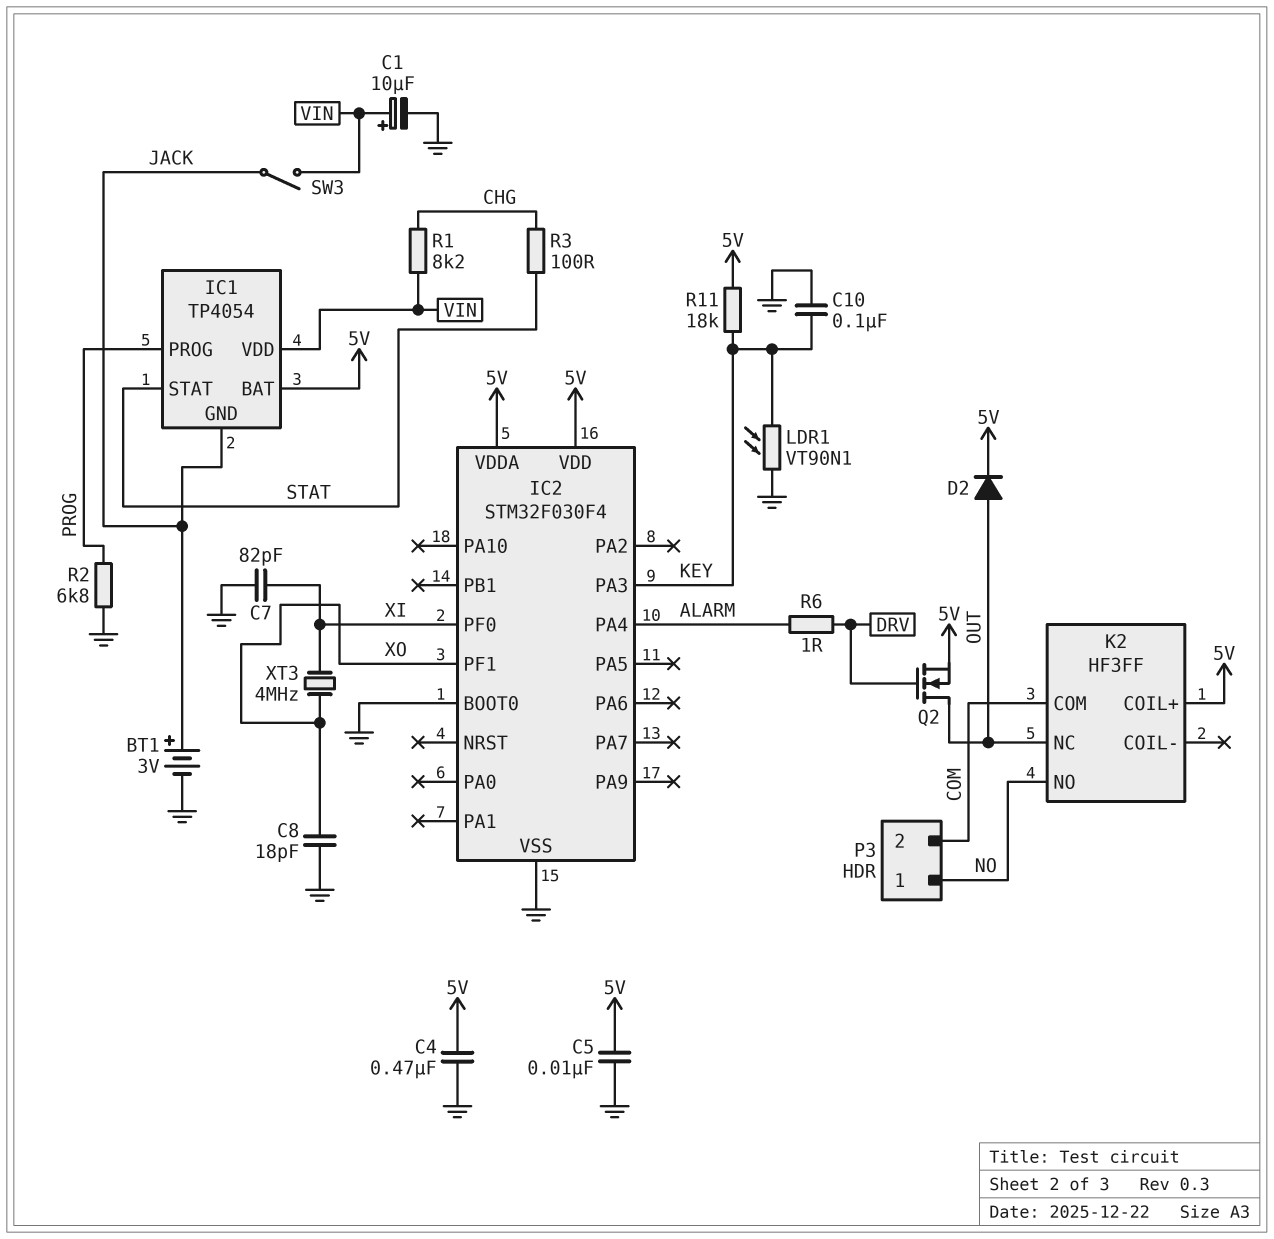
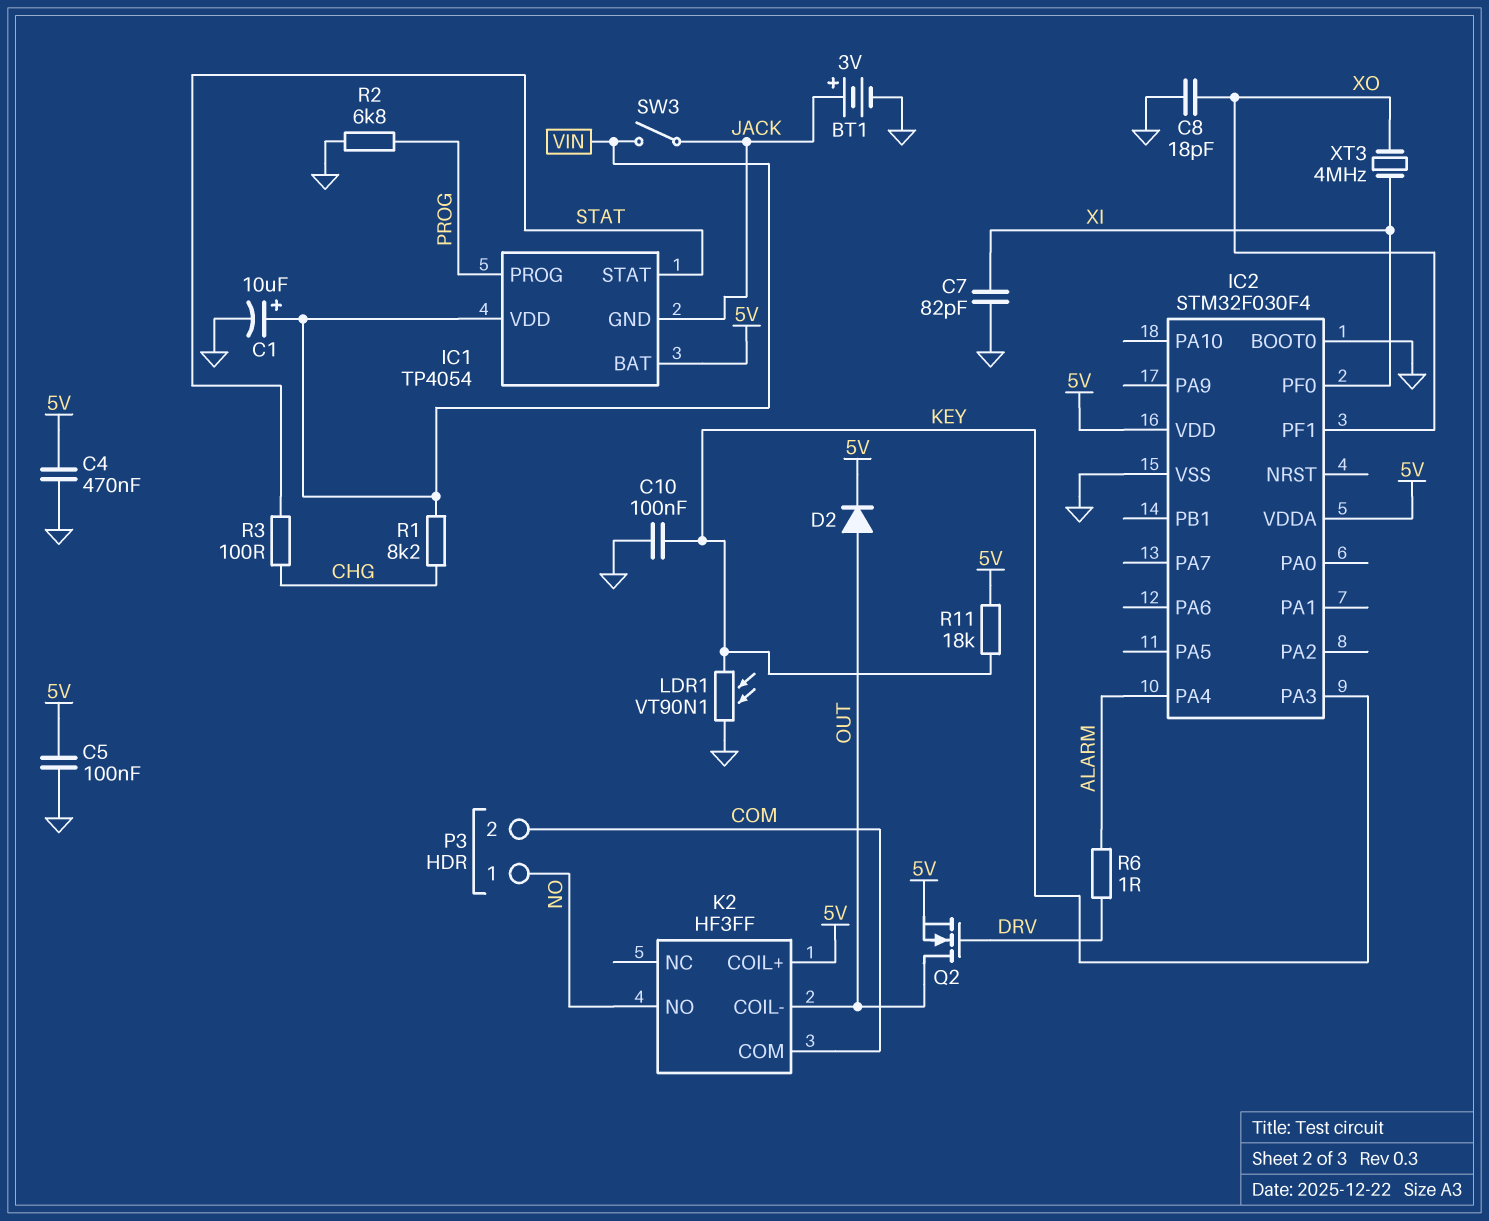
C5: 10nF (5V, GND) -> 100nF (5V, GND)
K2 pin COIL-: none -> OUT
K2 pin NC: OUT -> none

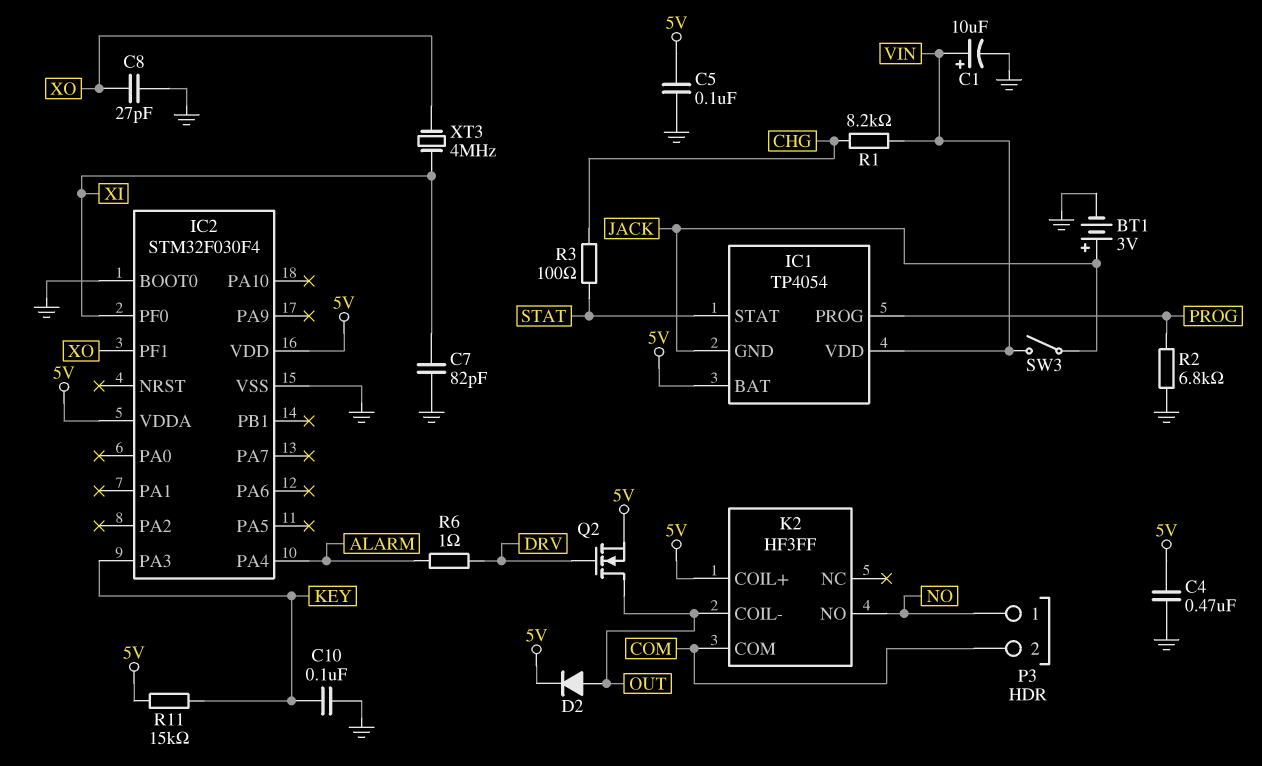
C8: 18pF (GND, XO) -> 27pF (GND, XO)
LDR1: VT90N1 (GND, KEY) -> none
R11: 18k (5V, KEY) -> 15k (5V, KEY)

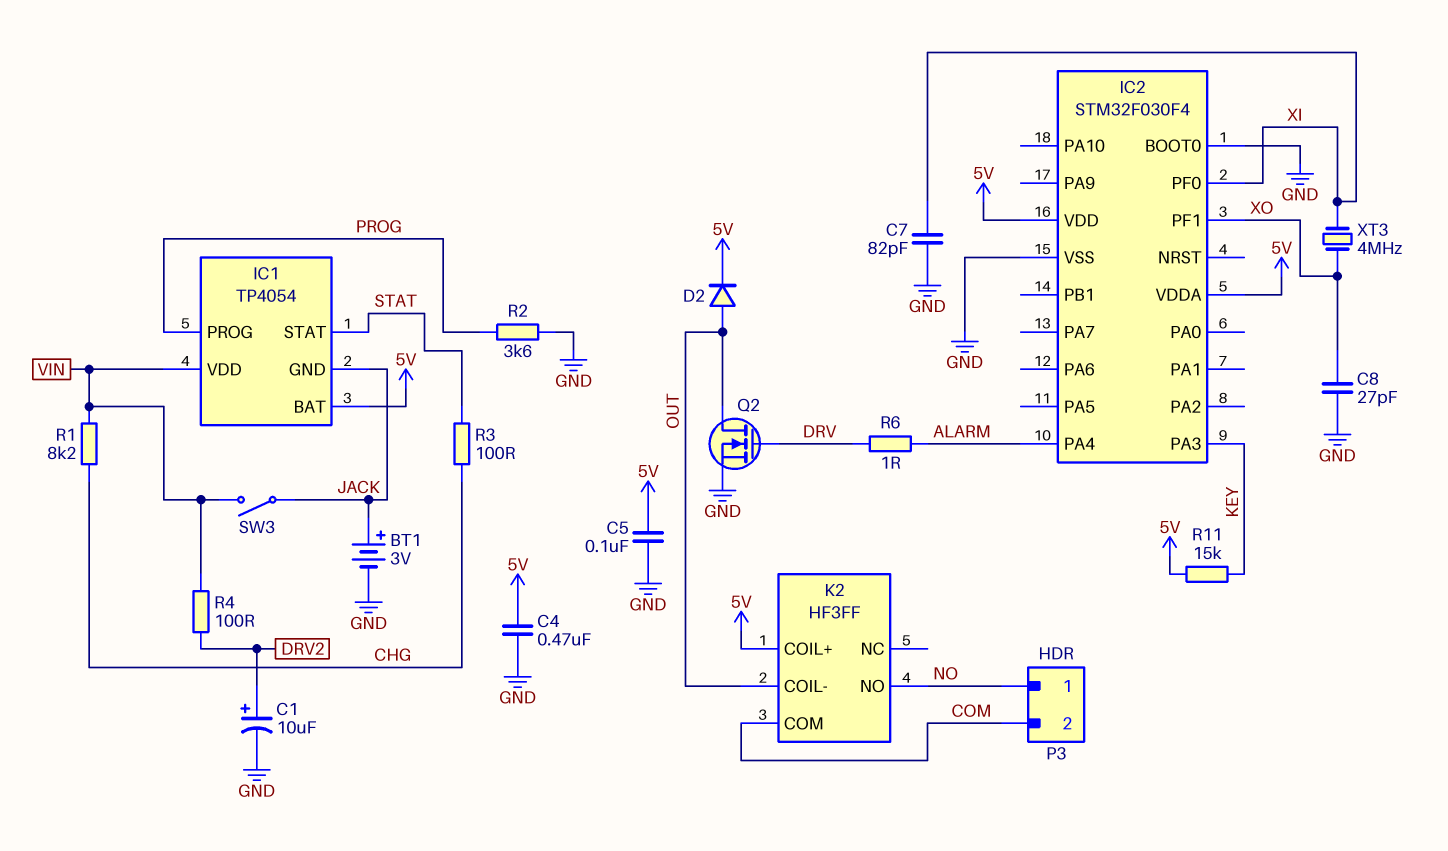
C1: 10uF (plus VIN, minus GND) -> 10uF (plus DRV2, minus GND)
C10: 100nF (GND, KEY) -> none
Q2: NMOS (G DRV, D OUT, S 5V) -> NMOS (G DRV, D OUT, S GND)
R2: 6.8k (GND, PROG) -> 3.6k (GND, PROG)
R4: none -> 100 (DRV2, VIN)

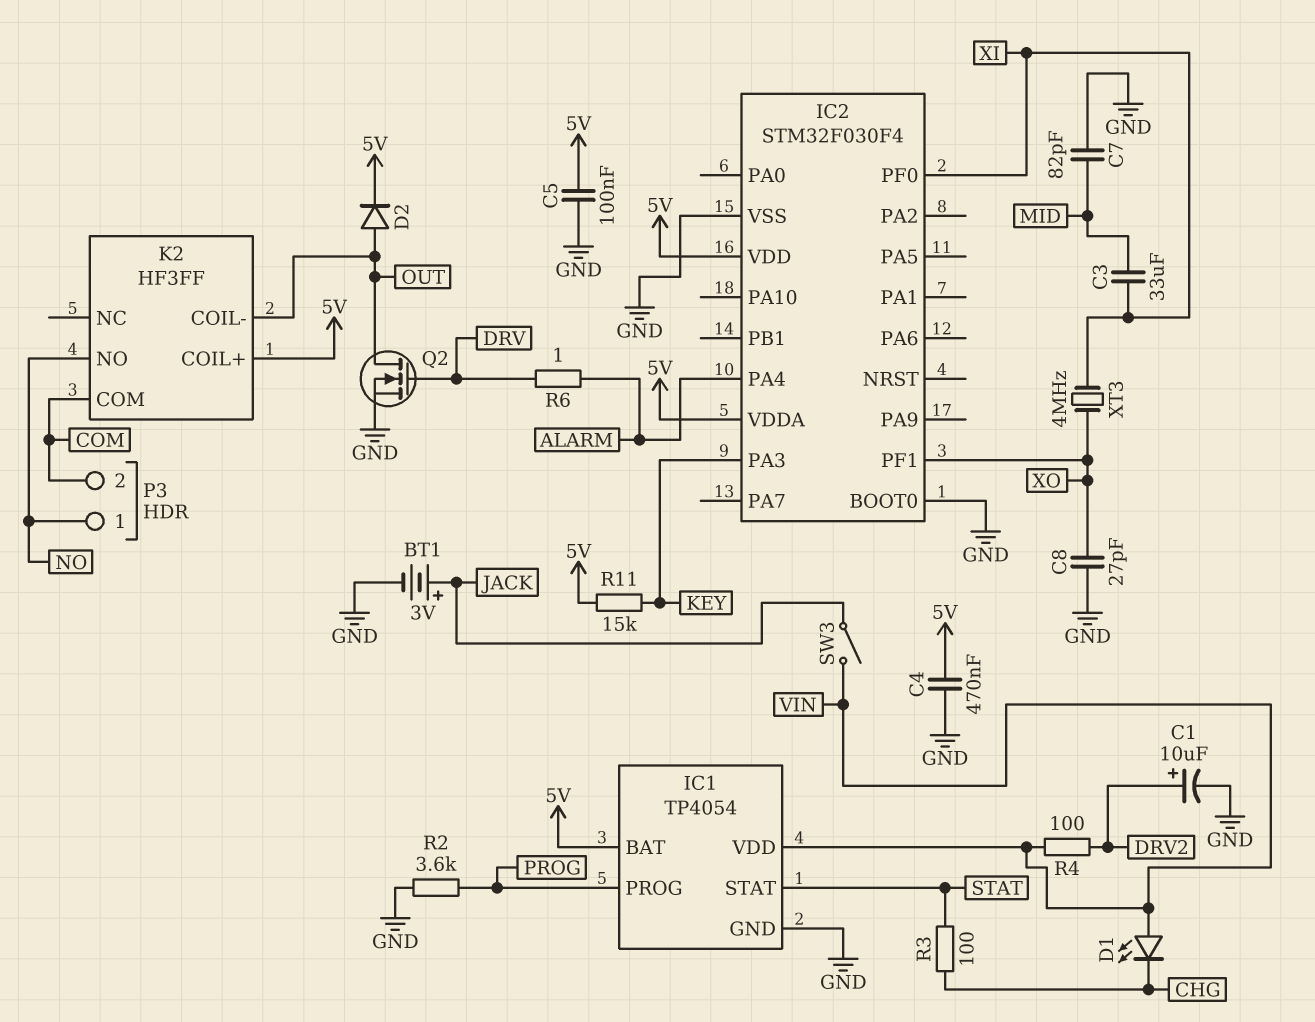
C3: none -> 33uF (MID, XI)
C7: 82pF (GND, XI) -> 82pF (GND, MID)
D1: none -> LED (A VIN, K CHG)
IC1 pin GND: JACK -> GND
R1: 8.2k (CHG, VIN) -> none

